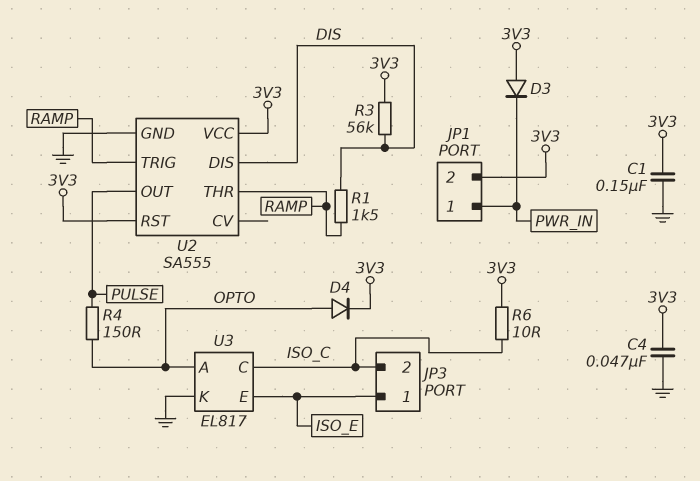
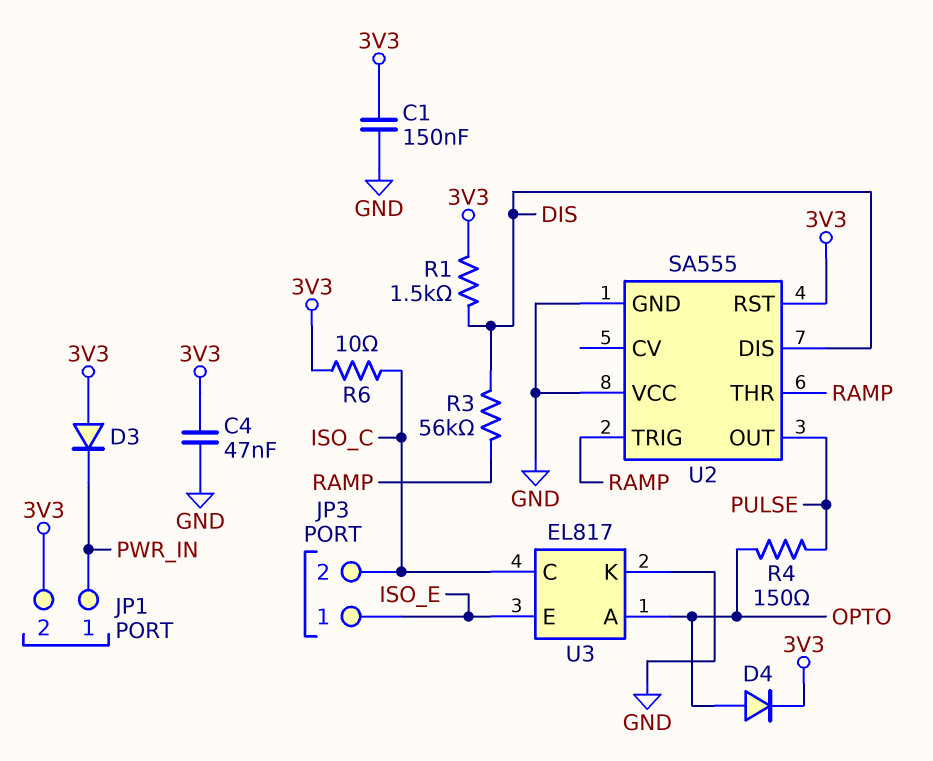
R1: 1.5k (DIS, RAMP) -> 1.5k (3V3, DIS)
R3: 56k (3V3, DIS) -> 56k (DIS, RAMP)
U2 pin VCC: 3V3 -> GND

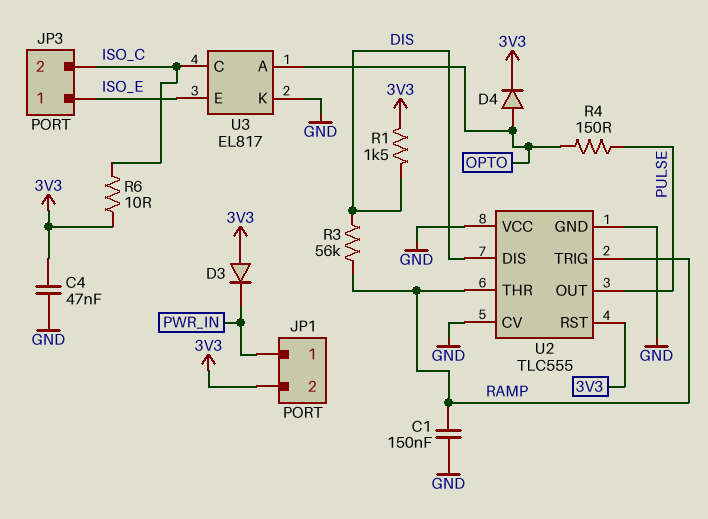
C1: 150nF (3V3, GND) -> 150nF (GND, RAMP)
U2: SA555 -> TLC555
U2 pin CV: none -> GND

